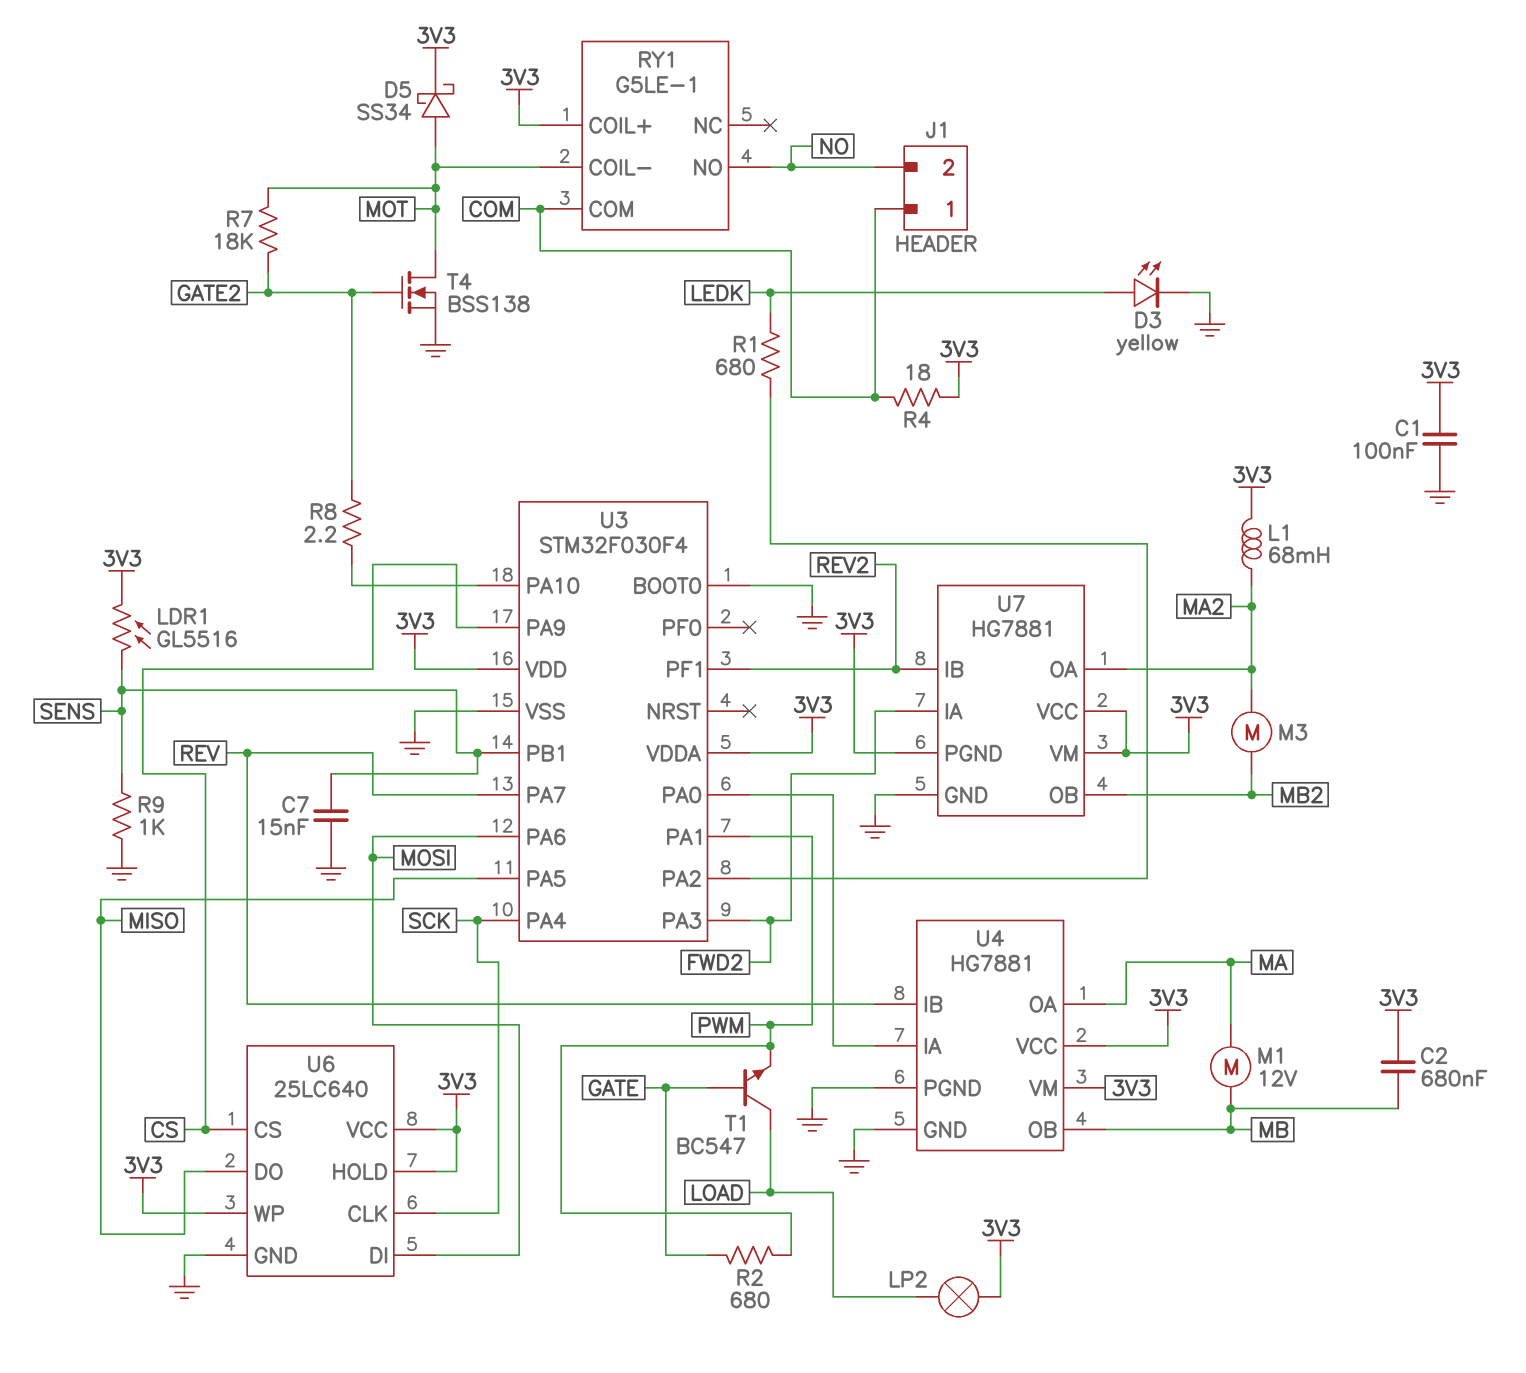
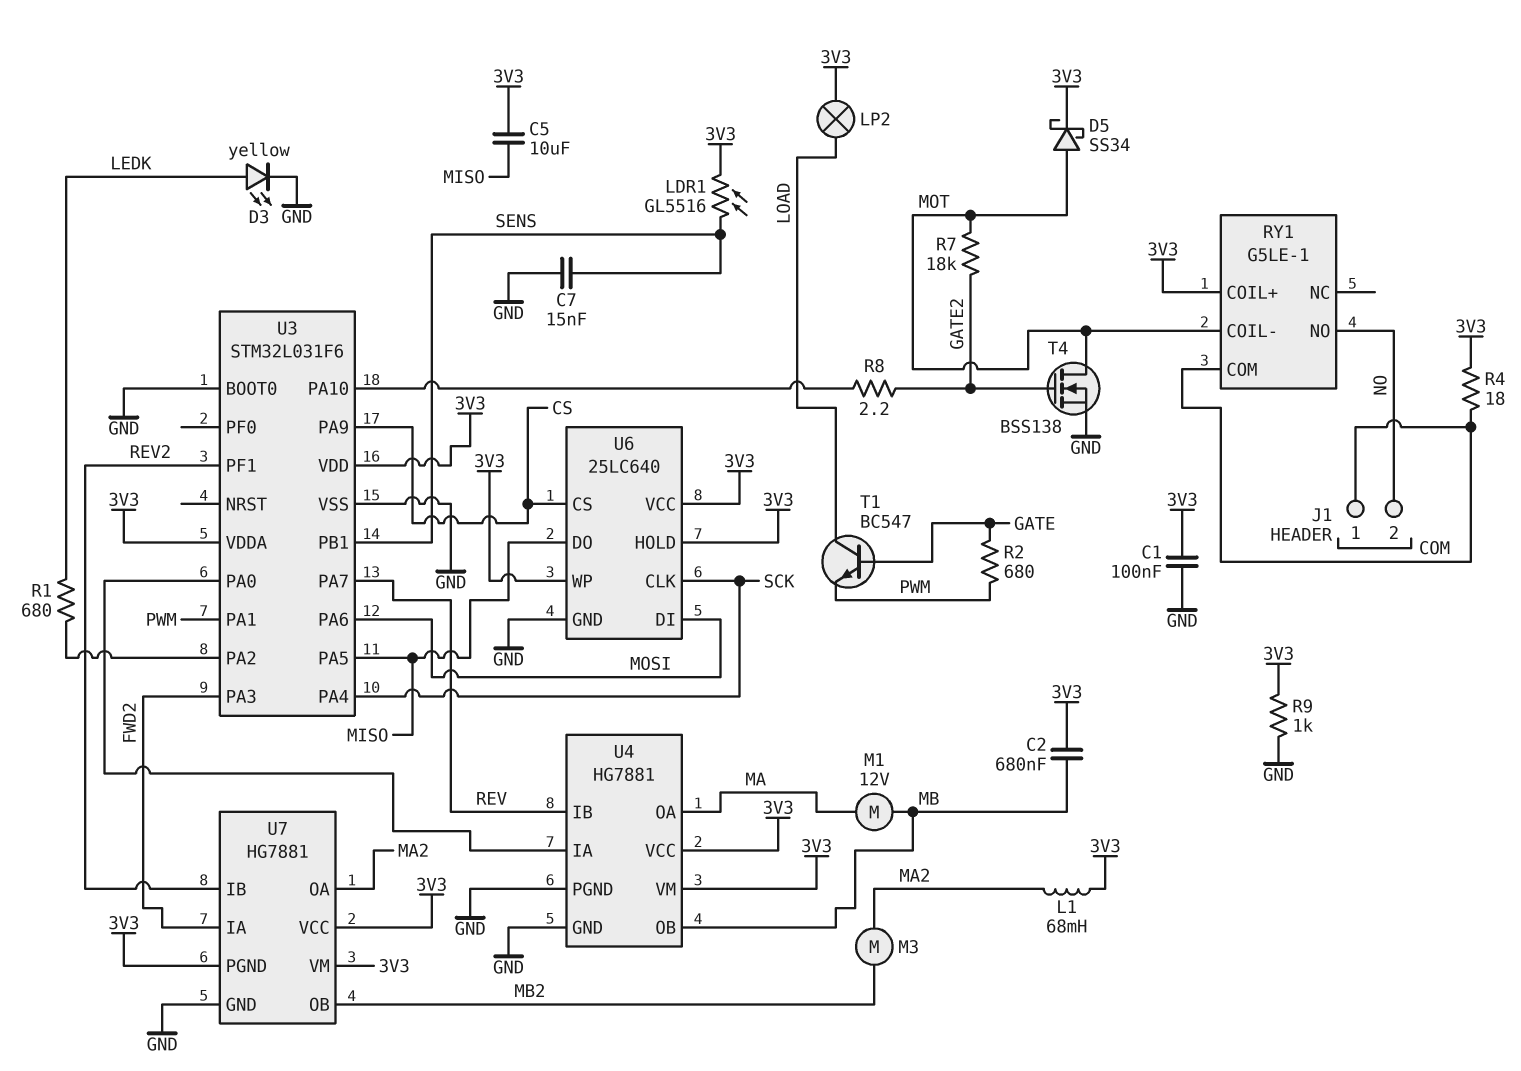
C5: none -> 10uF (3V3, MISO)
R9: 1k (GND, SENS) -> 1k (3V3, GND)
U3: STM32F030F4 -> STM32L031F6

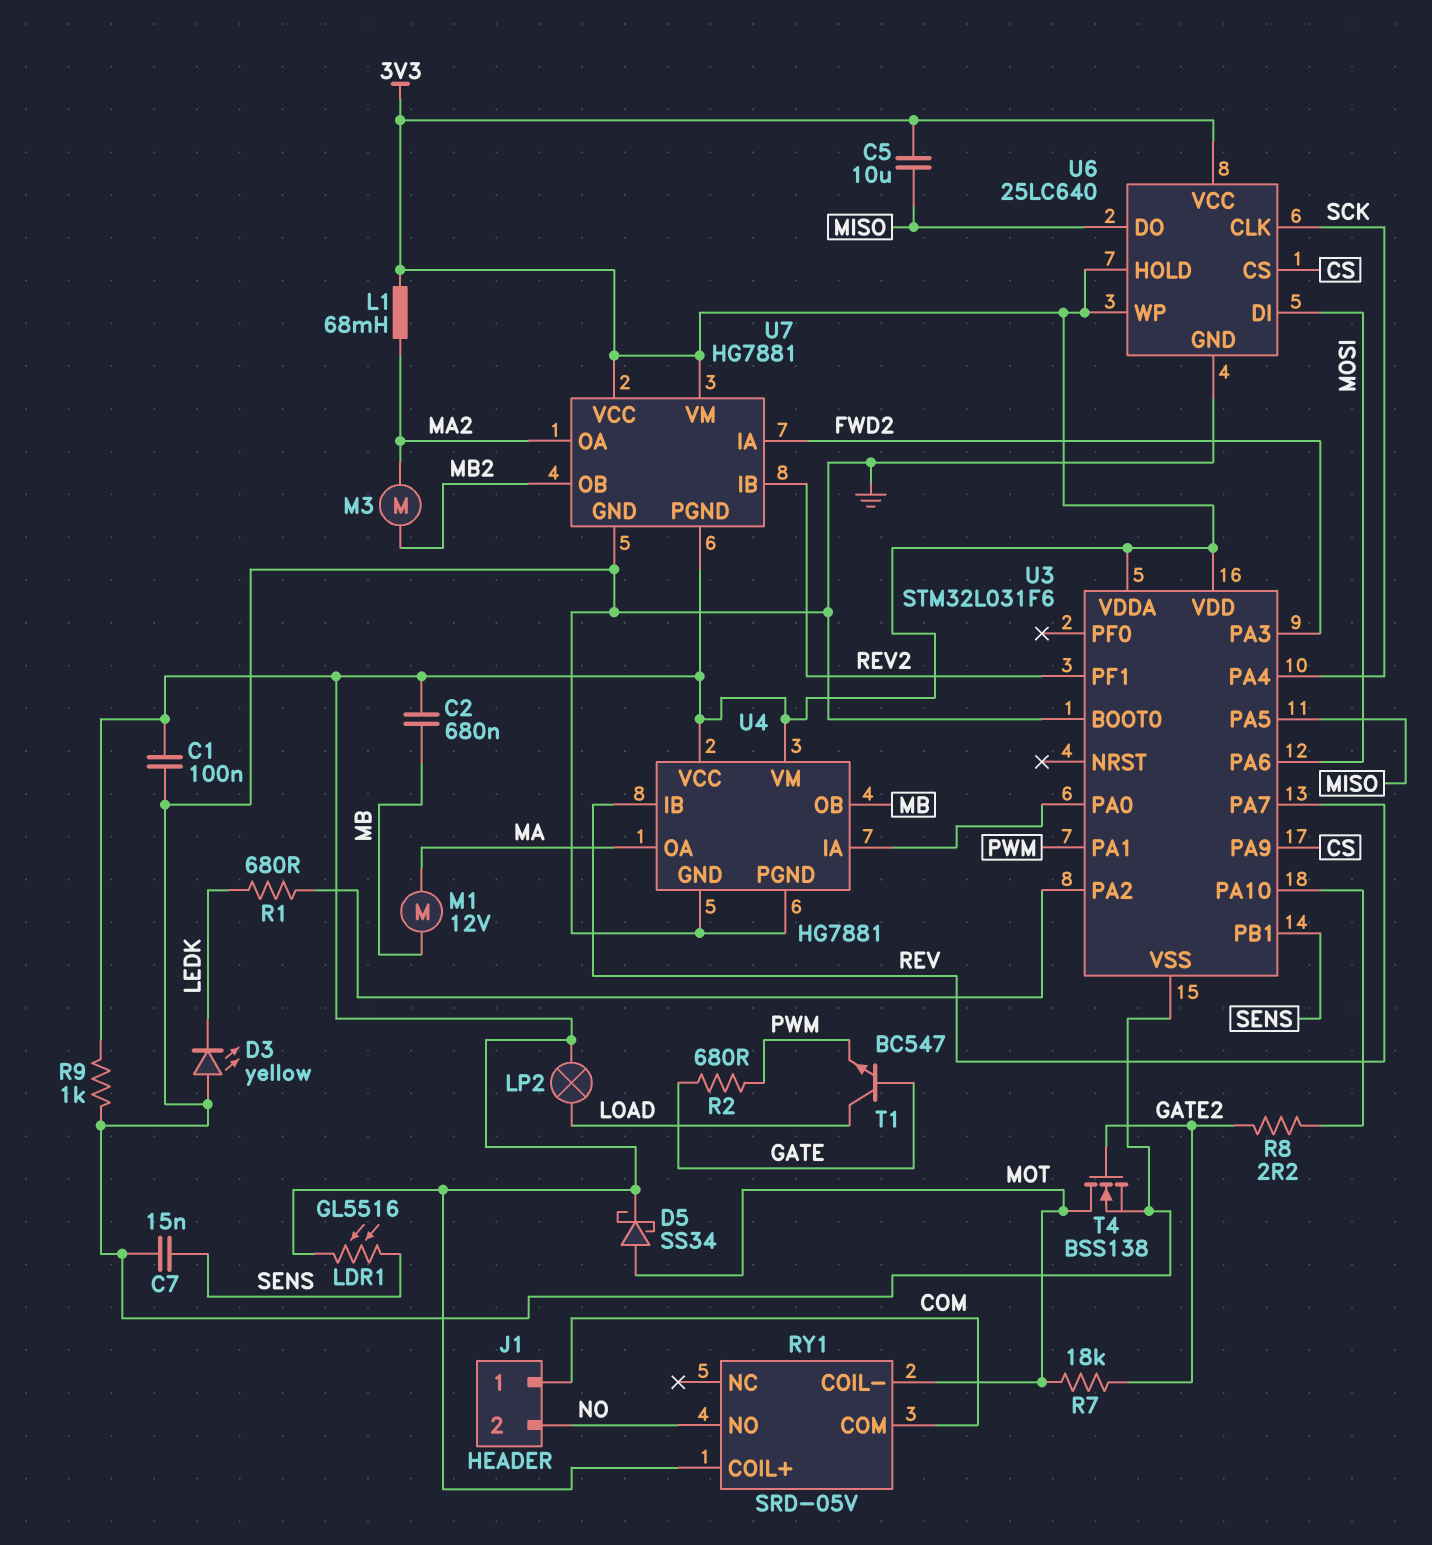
D3: LED yellow (A LEDK, K GND) -> LED yellow (A GND, K LEDK)
R4: 18 (3V3, COM) -> none
RY1: G5LE-1 -> SRD-05V

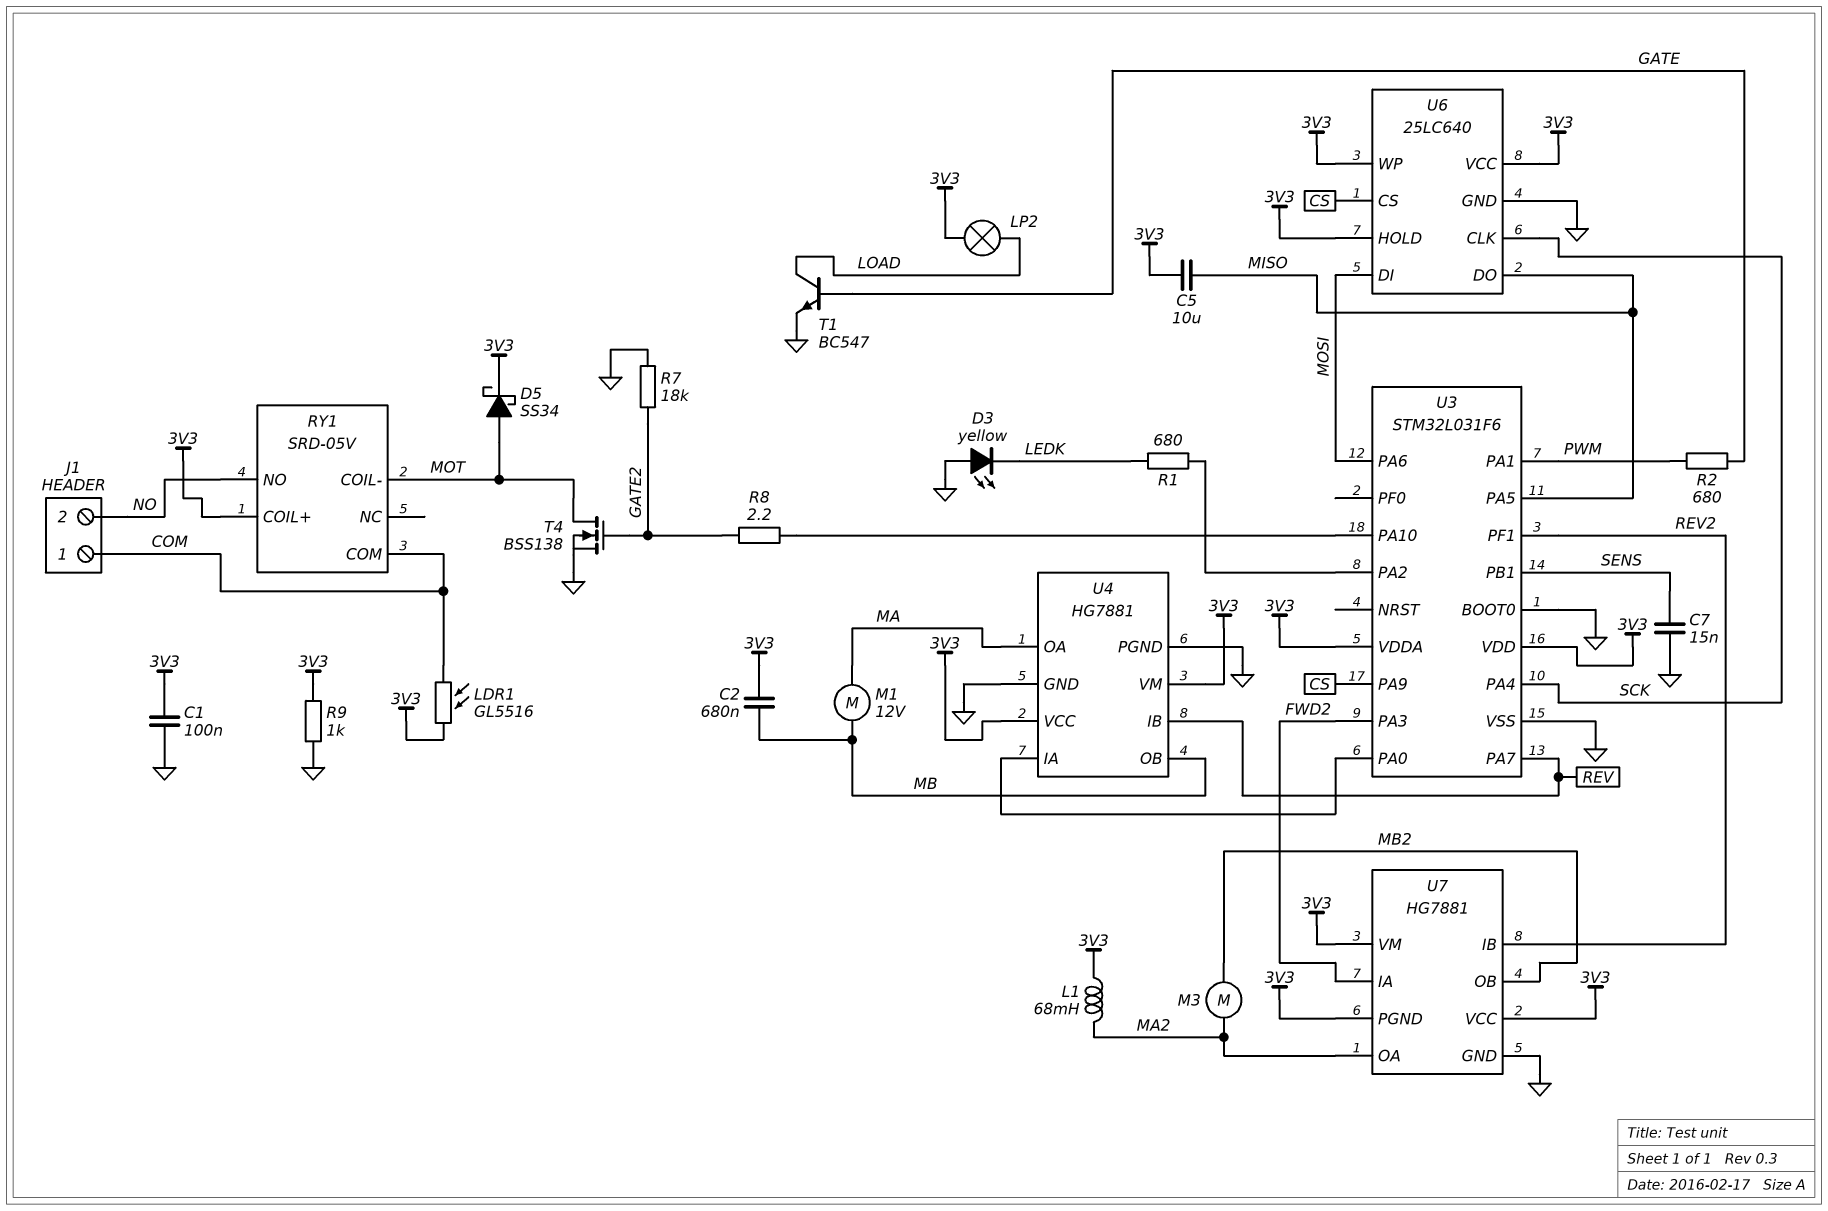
LDR1: GL5516 (3V3, SENS) -> GL5516 (3V3, COM)
R7: 18k (GATE2, MOT) -> 18k (GATE2, GND)
T1: NPN BC547 (B GATE, C LOAD, E PWM) -> NPN BC547 (B GATE, C LOAD, E GND)

